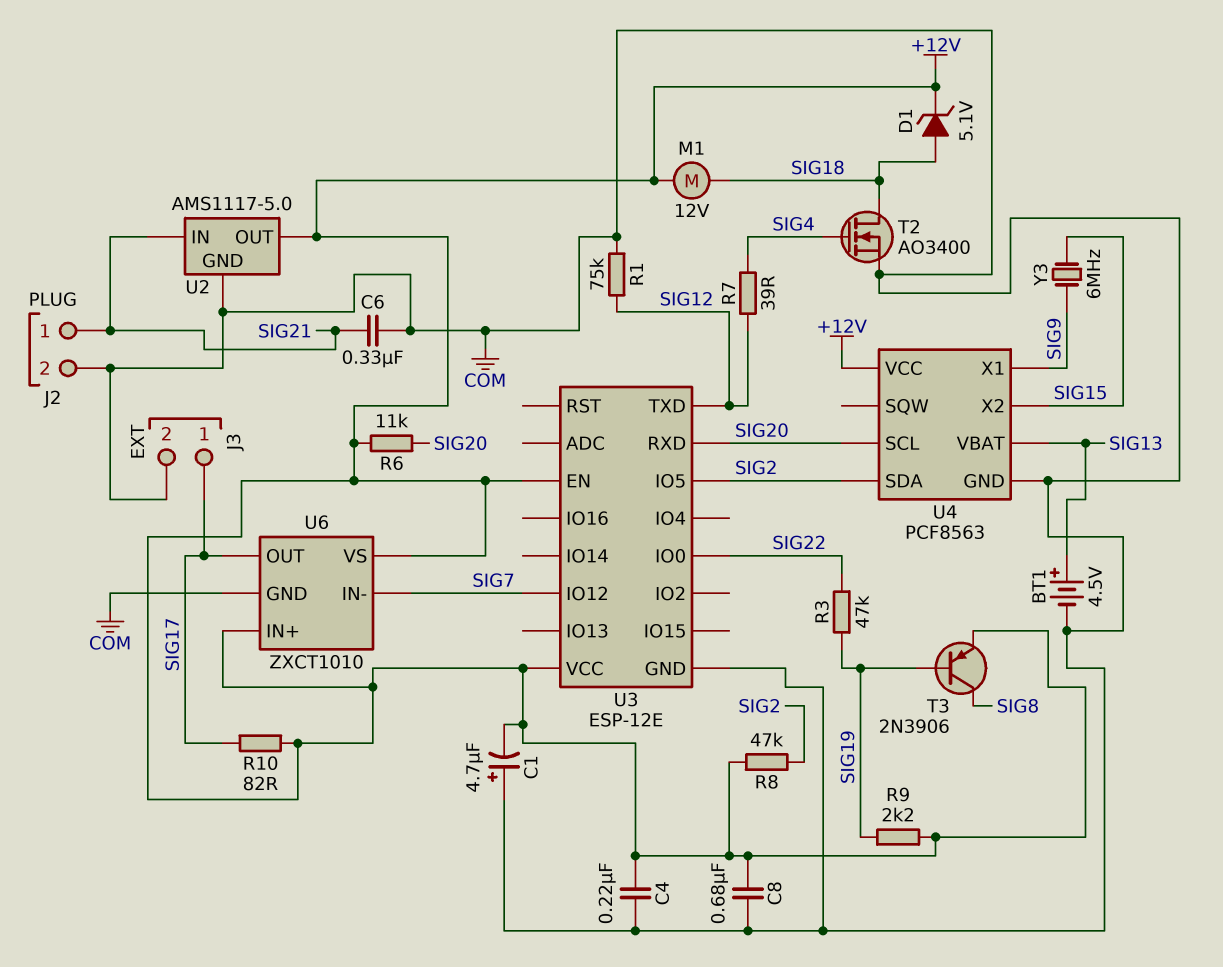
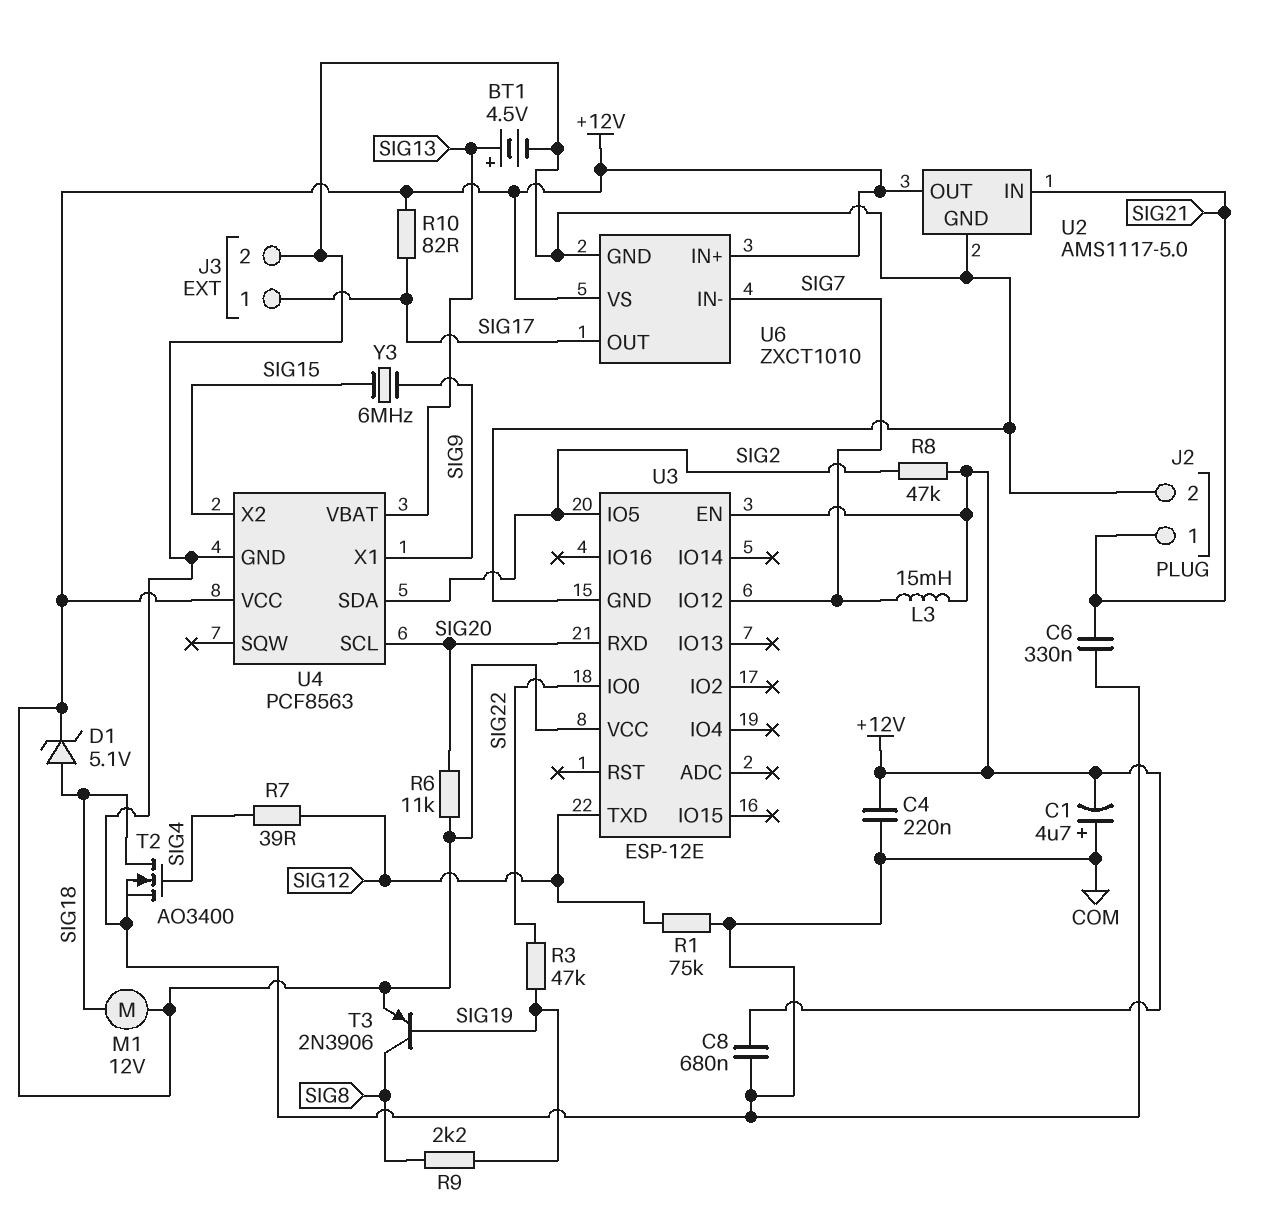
L3: none -> 15mH (+12V, SIG7)
R9: 2.2k (+12V, SIG19) -> 2.2k (SIG8, SIG19)

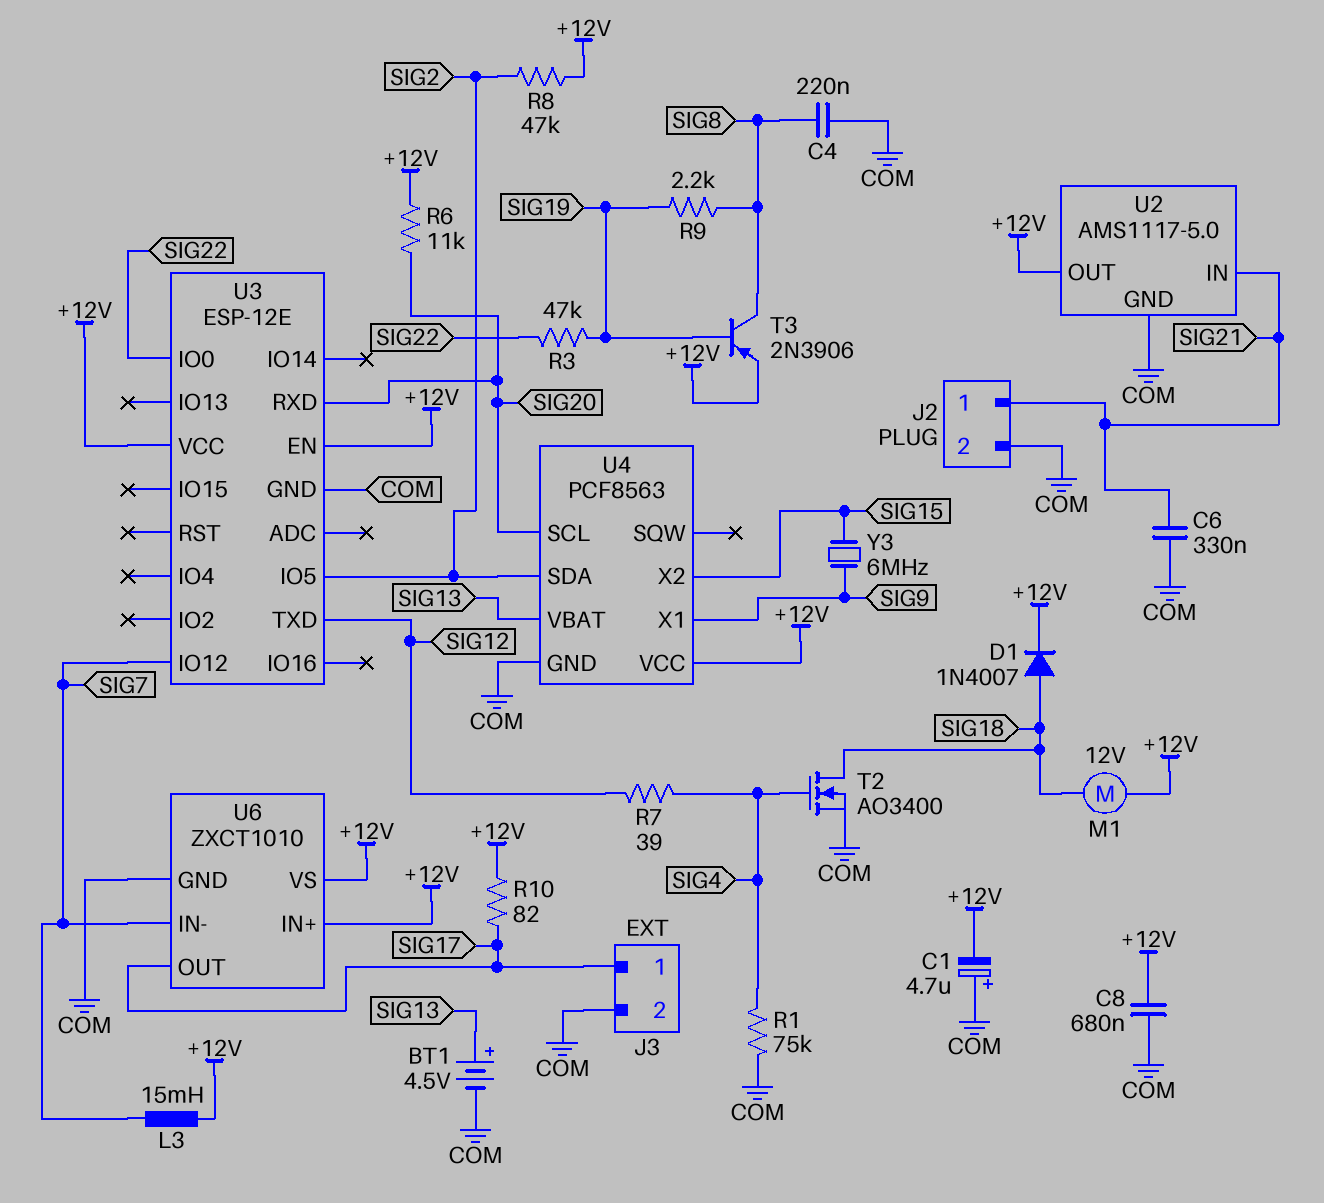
C4: 220nF (+12V, COM) -> 220nF (COM, SIG8)
D1: zener 5.1V (A SIG18, K +12V) -> diode 1N4007 (A SIG18, K +12V)
R1: 75k (COM, SIG12) -> 75k (COM, SIG4)

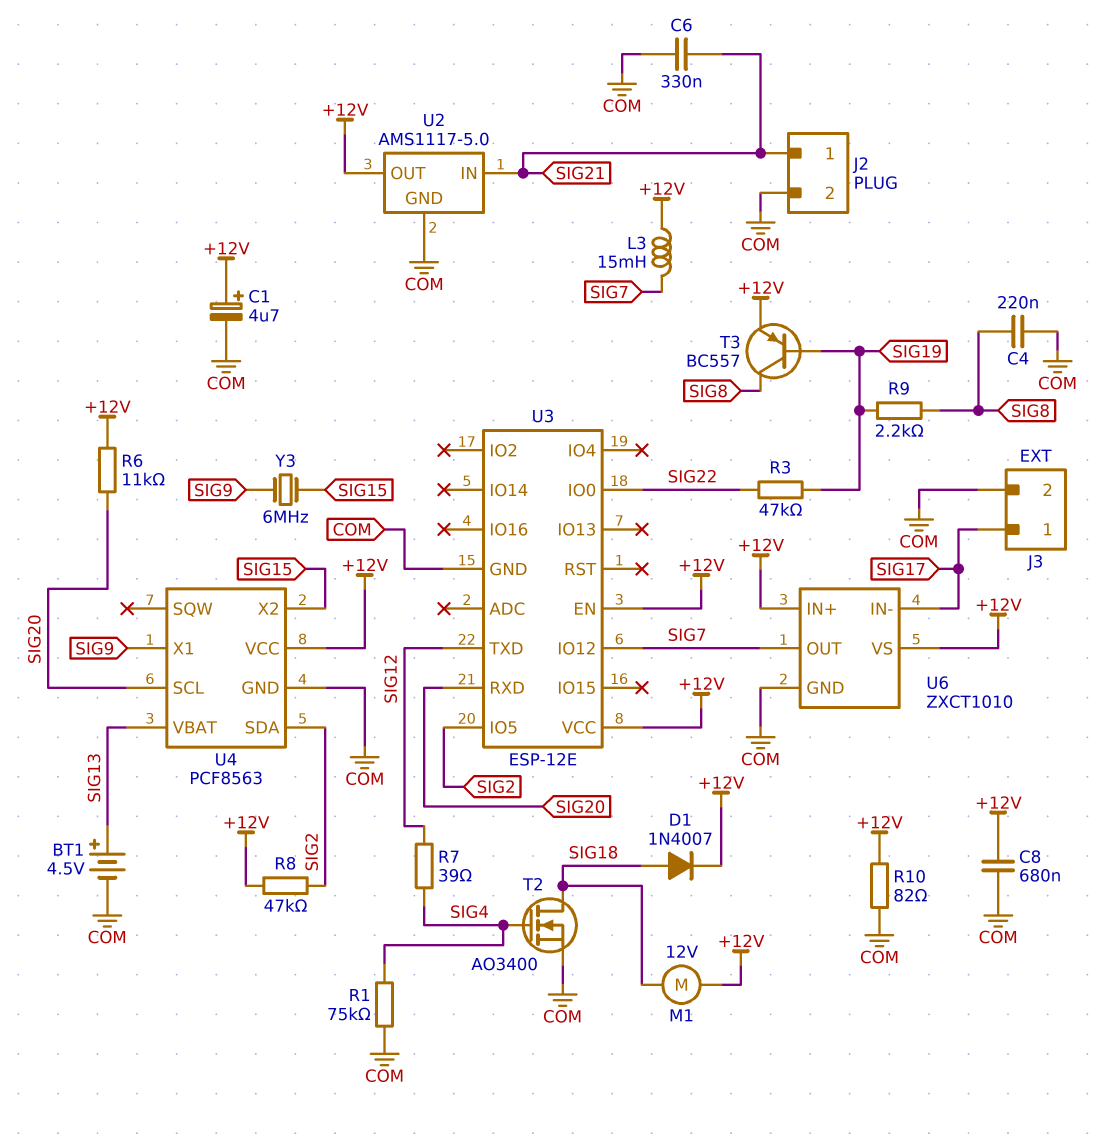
C1: 4.7uF (plus COM, minus +12V) -> 4.7uF (plus +12V, minus COM)
R10: 82 (+12V, SIG17) -> 82 (+12V, COM)
T3: PNP 2N3906 (B SIG19, C SIG8, E +12V) -> PNP BC557 (B SIG19, C SIG8, E +12V)
U6 pin IN-: SIG7 -> SIG17
U6 pin OUT: SIG17 -> SIG7

